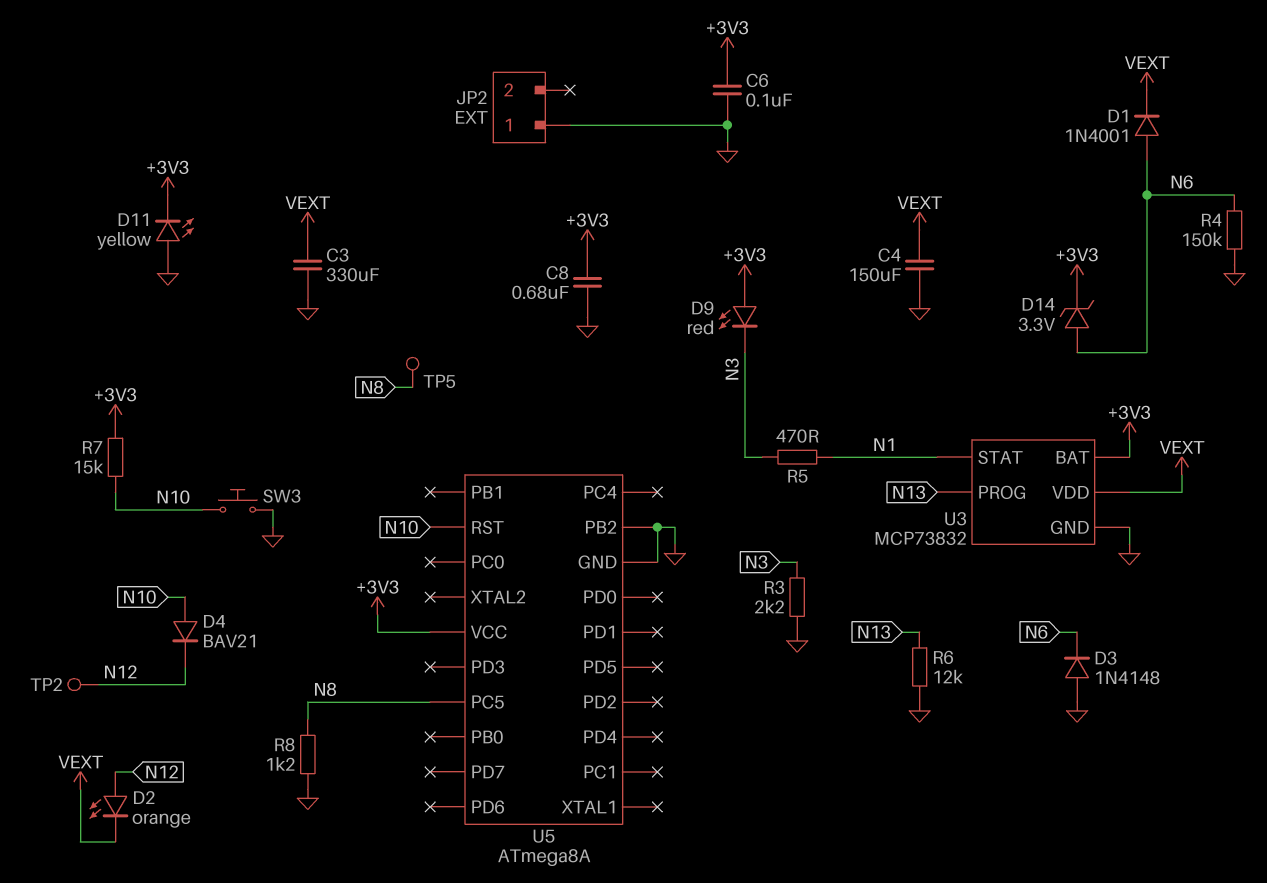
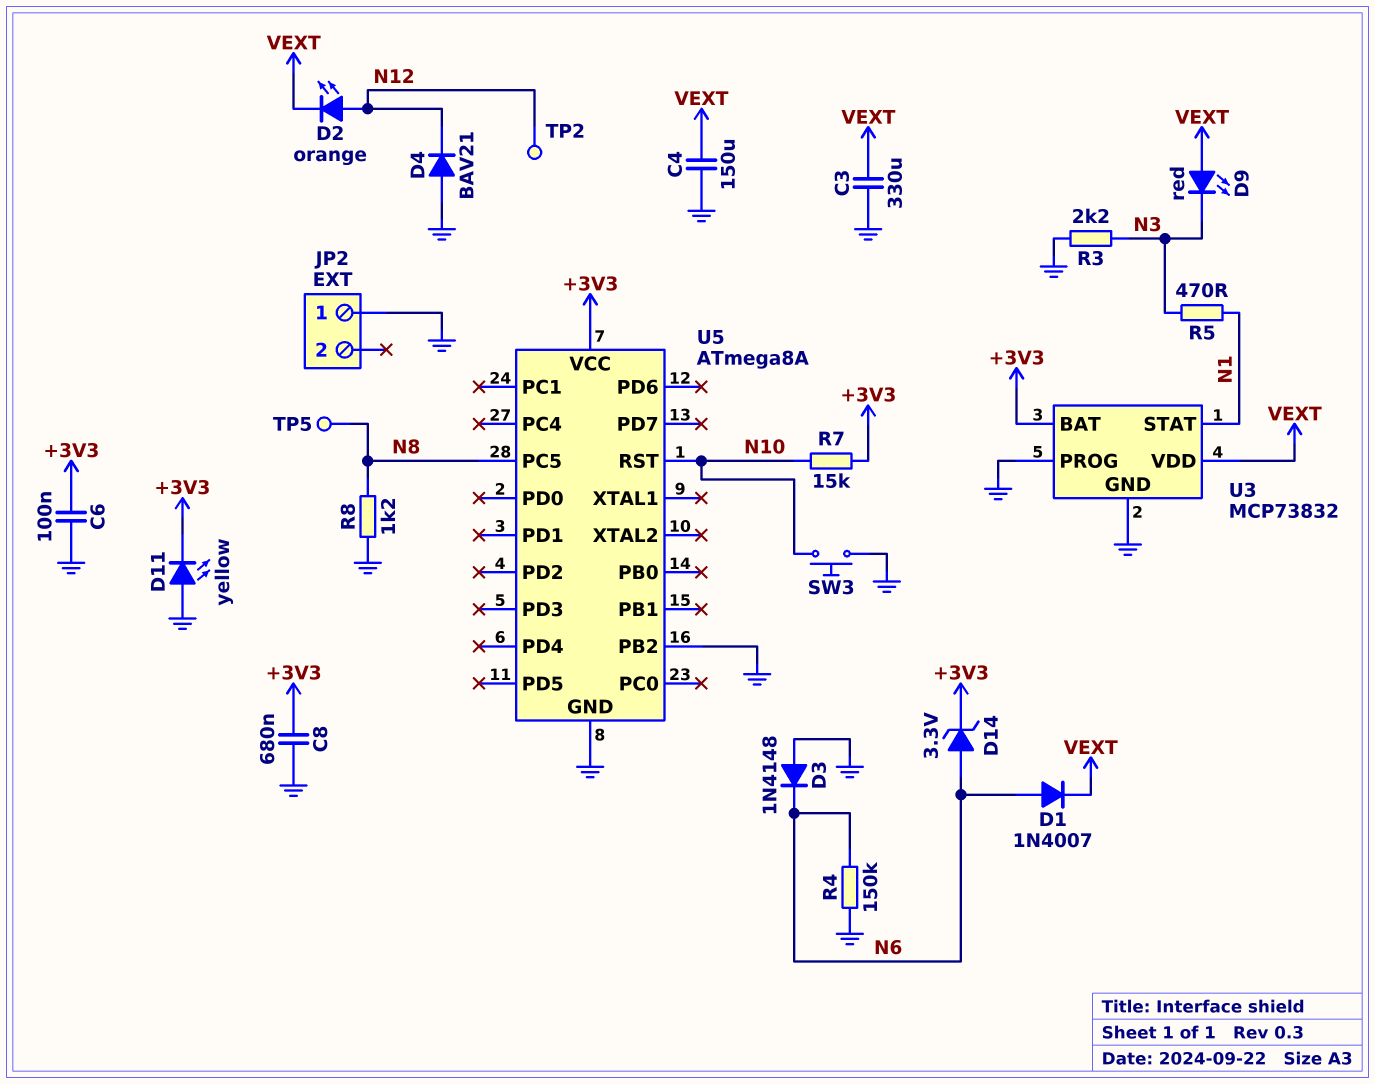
D1: diode 1N4001 (A N6, K VEXT) -> diode 1N4007 (A N6, K VEXT)
D4: diode BAV21 (A N10, K N12) -> diode BAV21 (A GND, K N12)
D9: LED red (A +3V3, K N3) -> LED red (A VEXT, K N3)
R6: 12k (GND, N13) -> none
U3 pin PROG: N13 -> GND

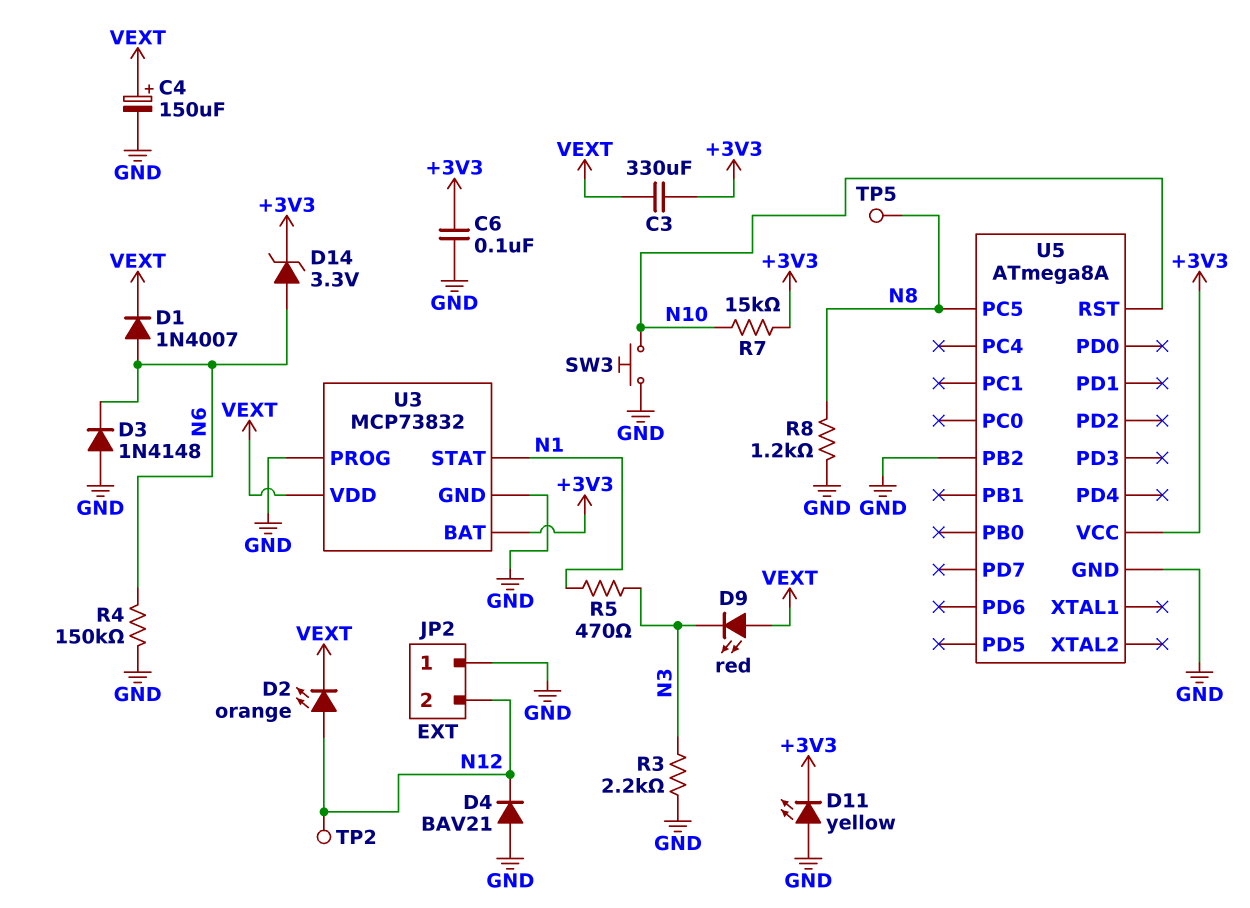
C3: 330uF (GND, VEXT) -> 330uF (+3V3, VEXT)
C4: 150uF (GND, VEXT) -> 150uF (plus VEXT, minus GND)
C8: 680nF (+3V3, GND) -> none
JP2 pin 2: none -> N12

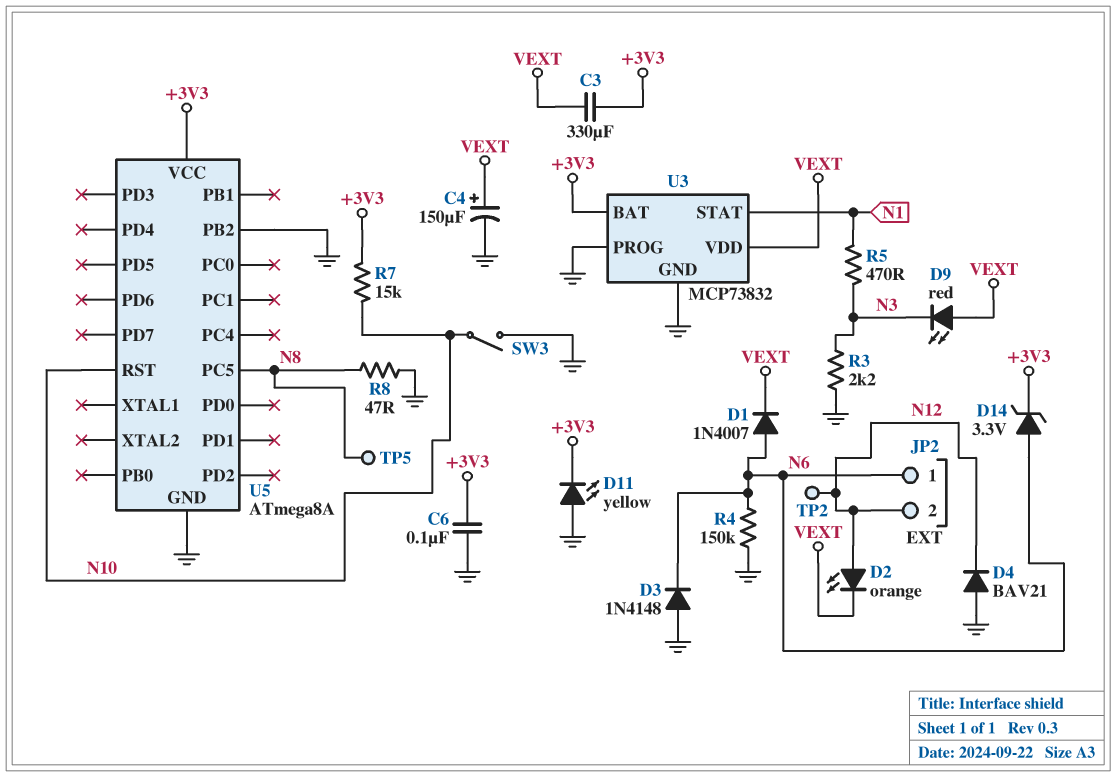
JP2 pin 1: GND -> N6
R8: 1.2k (GND, N8) -> 47 (GND, N8)
SW3: button (GND, N10) -> switch (GND, N10)

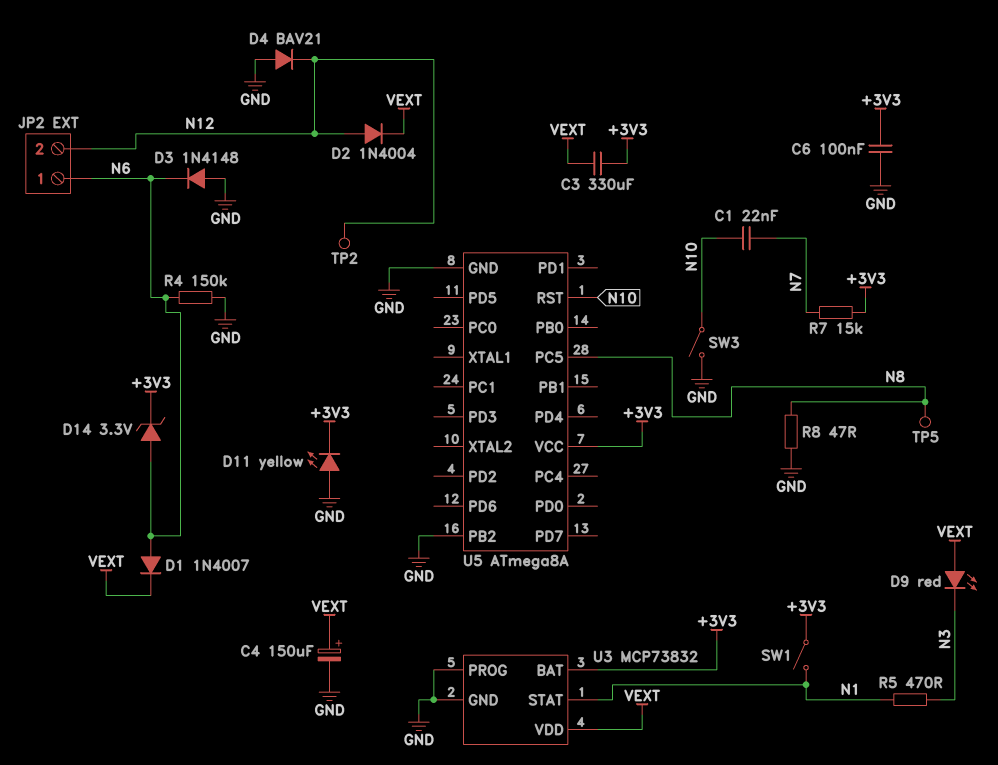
C1: none -> 22nF (N7, N10)
D2: LED orange (A N12, K VEXT) -> diode 1N4004 (A N12, K VEXT)
R3: 2.2k (GND, N3) -> none
R7: 15k (+3V3, N10) -> 15k (+3V3, N7)
SW1: none -> switch (+3V3, N1)

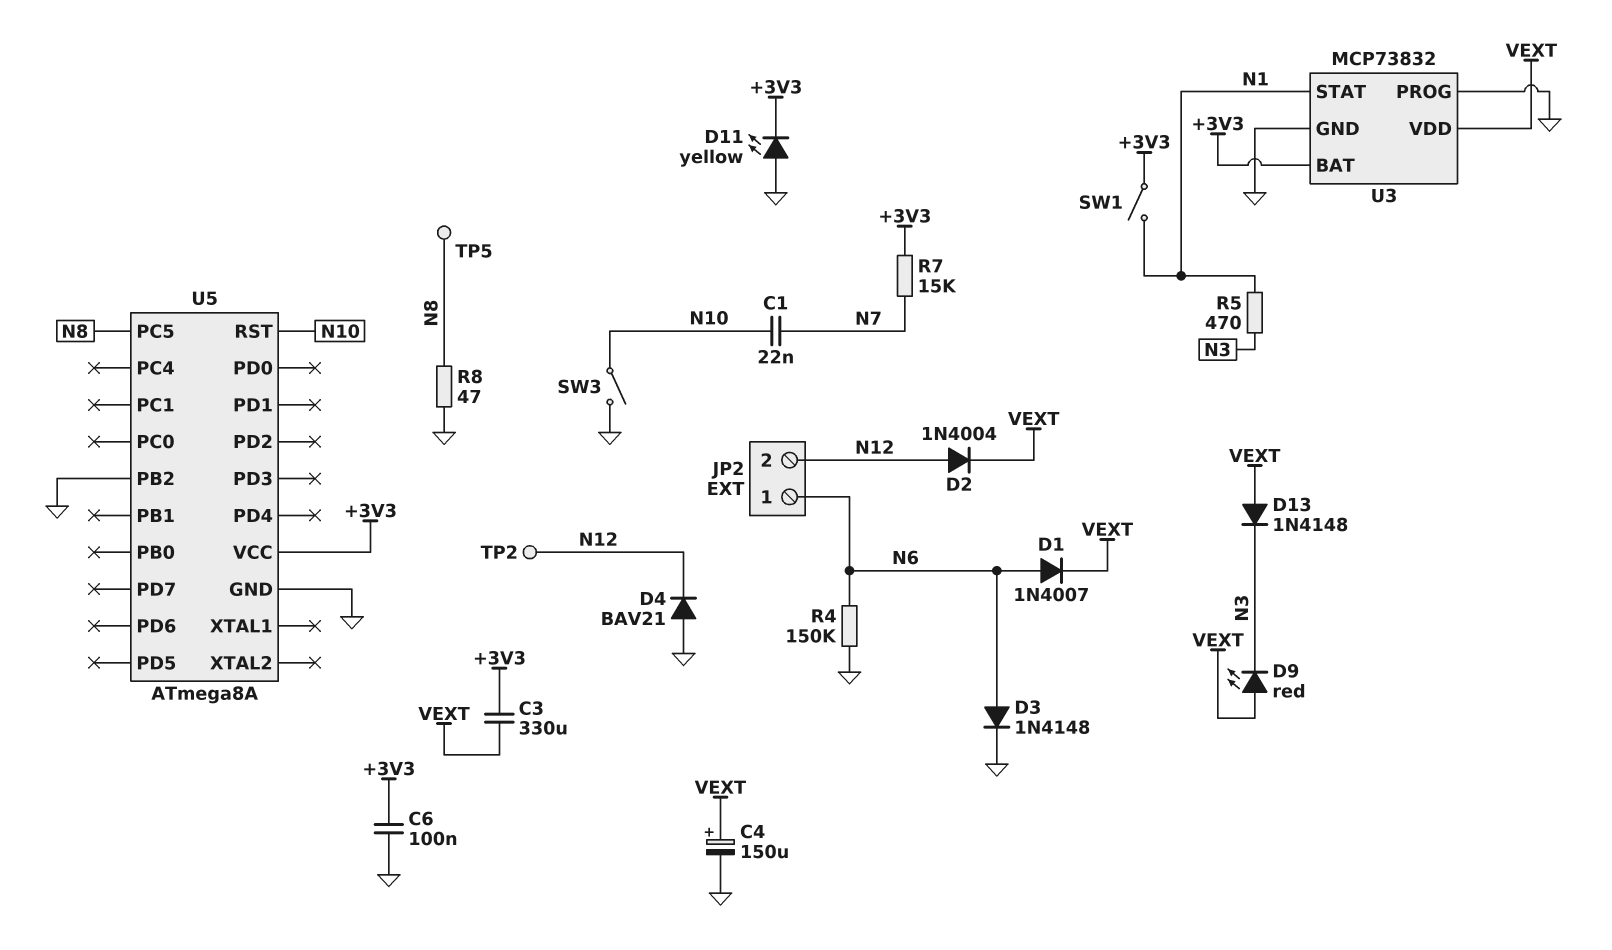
D3: diode 1N4148 (A GND, K N6) -> diode 1N4148 (A N6, K GND)
D13: none -> diode 1N4148 (A VEXT, K N3)
D14: zener 3.3V (A N6, K +3V3) -> none

